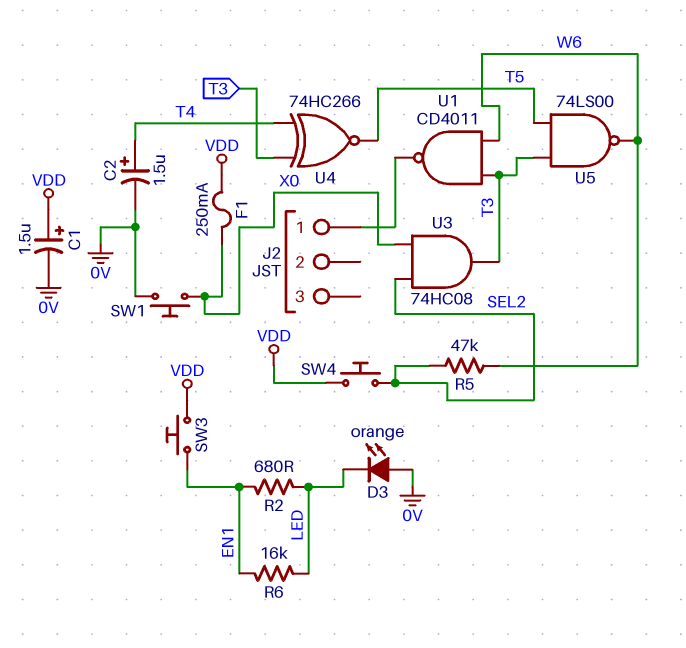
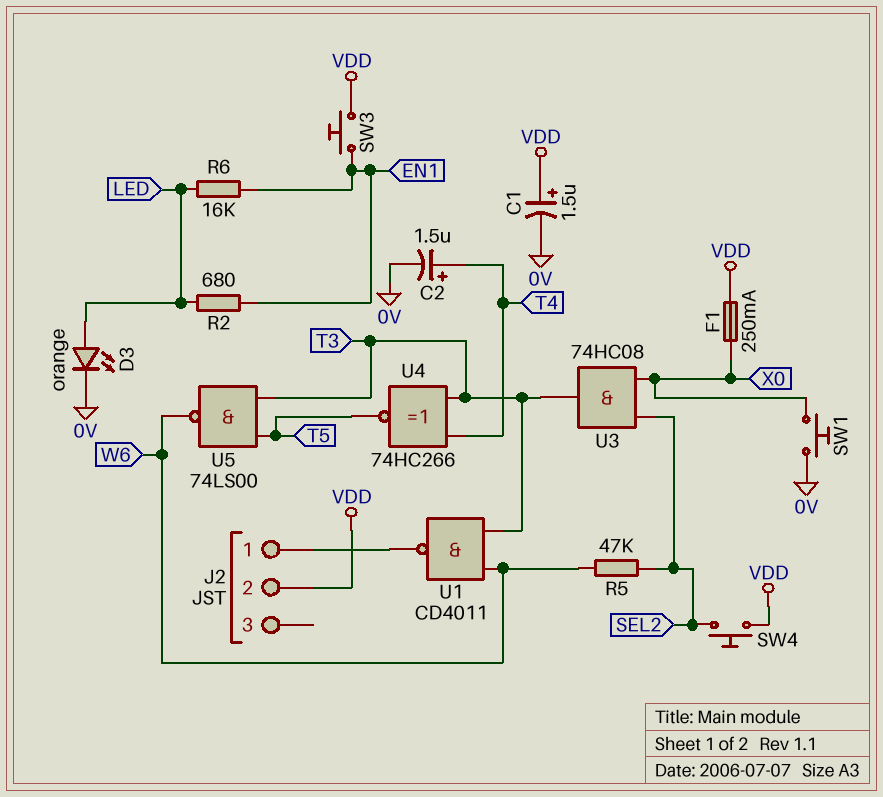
D3: LED orange (A 0V, K LED) -> LED orange (A LED, K 0V)
J2 pin 2: none -> VDD

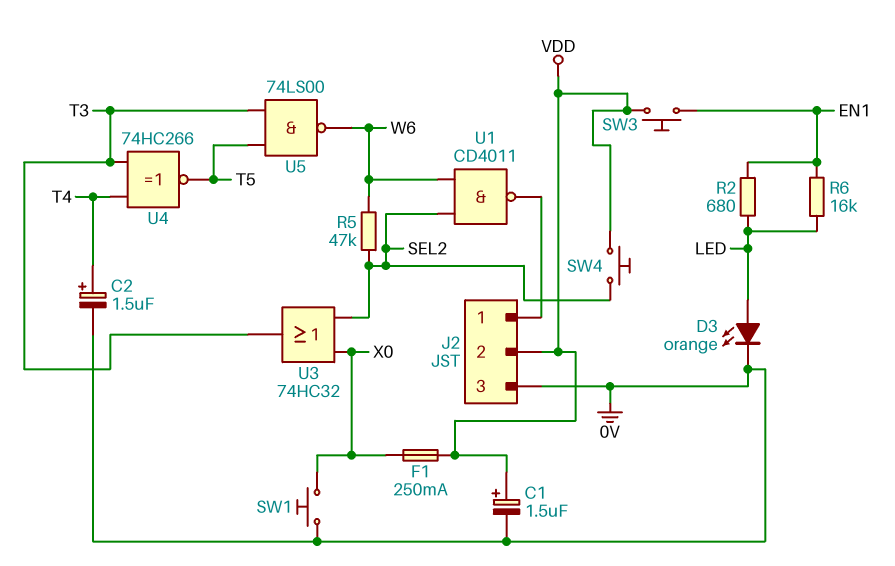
J2 pin 3: none -> 0V
U1: NAND CD4011 (in T3, in W6, out J2/1) -> NAND CD4011 (in SEL2, in W6, out J2/1)
U3: AND 74HC08 (in SEL2, in X0, out T3) -> OR 74HC32 (in SEL2, in X0, out T3)

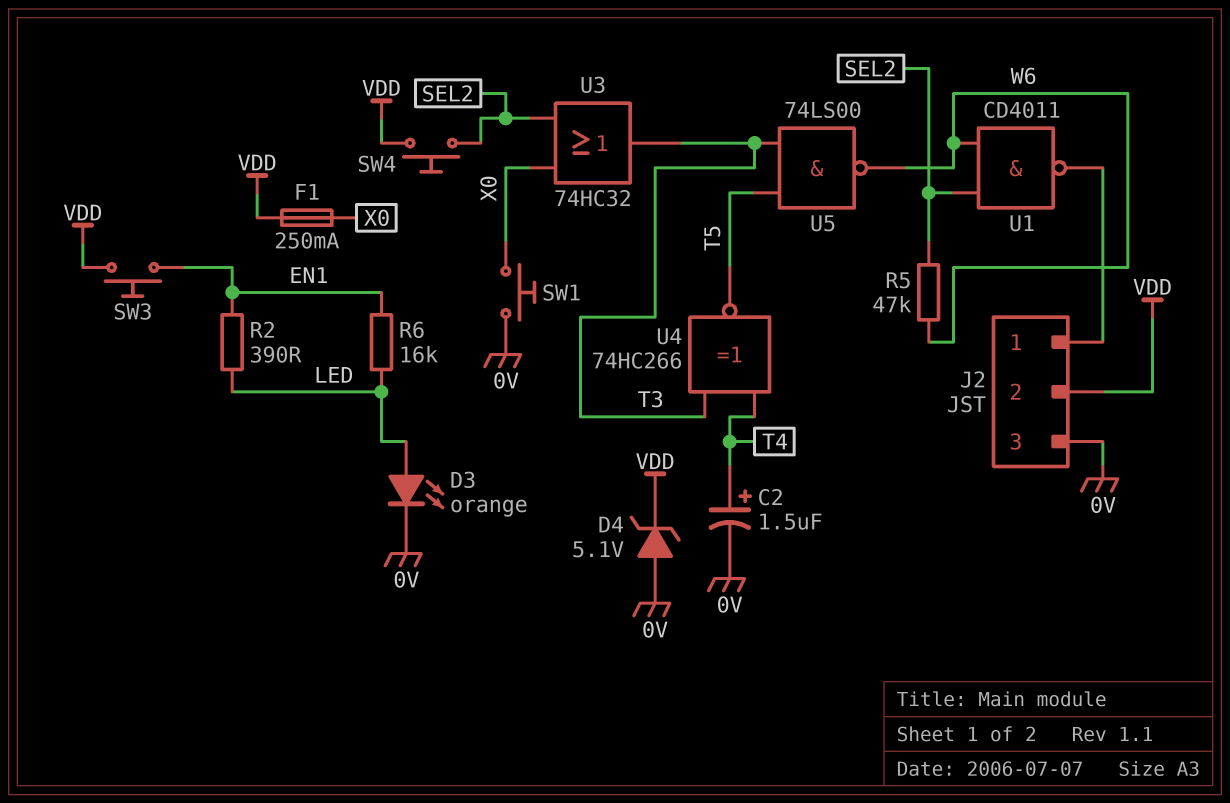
C1: 1.5uF (plus VDD, minus 0V) -> none
D4: none -> zener 5.1V (A 0V, K VDD)
R2: 680 (EN1, LED) -> 390 (EN1, LED)

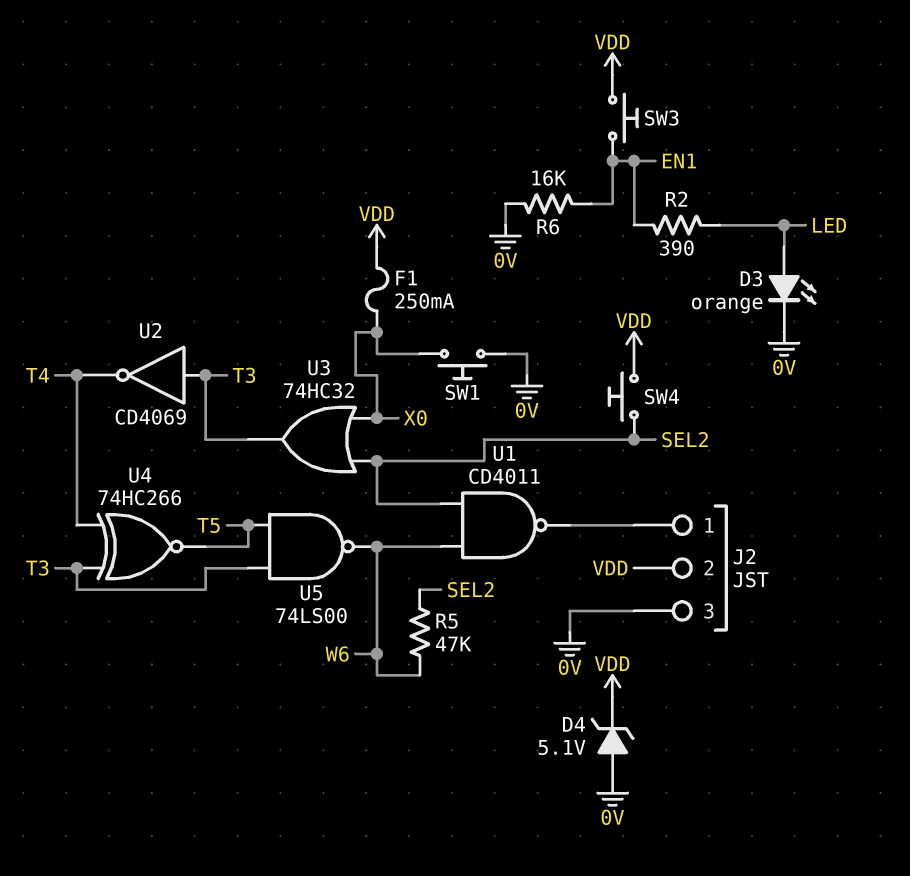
C2: 1.5uF (plus T4, minus 0V) -> none
R6: 16k (EN1, LED) -> 16k (0V, EN1)
U2: none -> NOT CD4069 (in T3, out T4)

